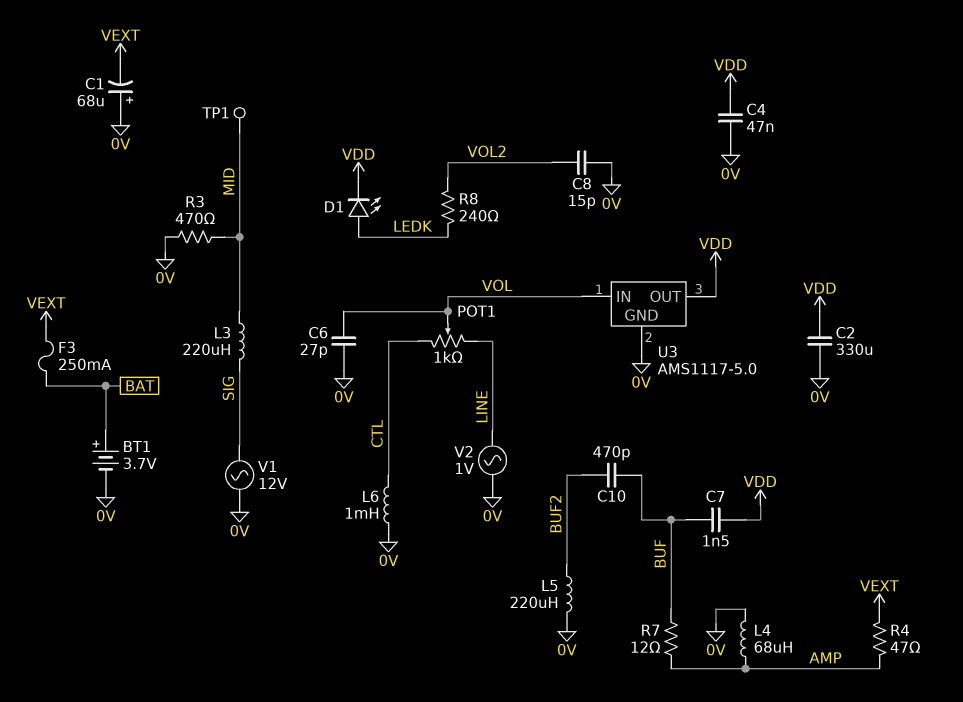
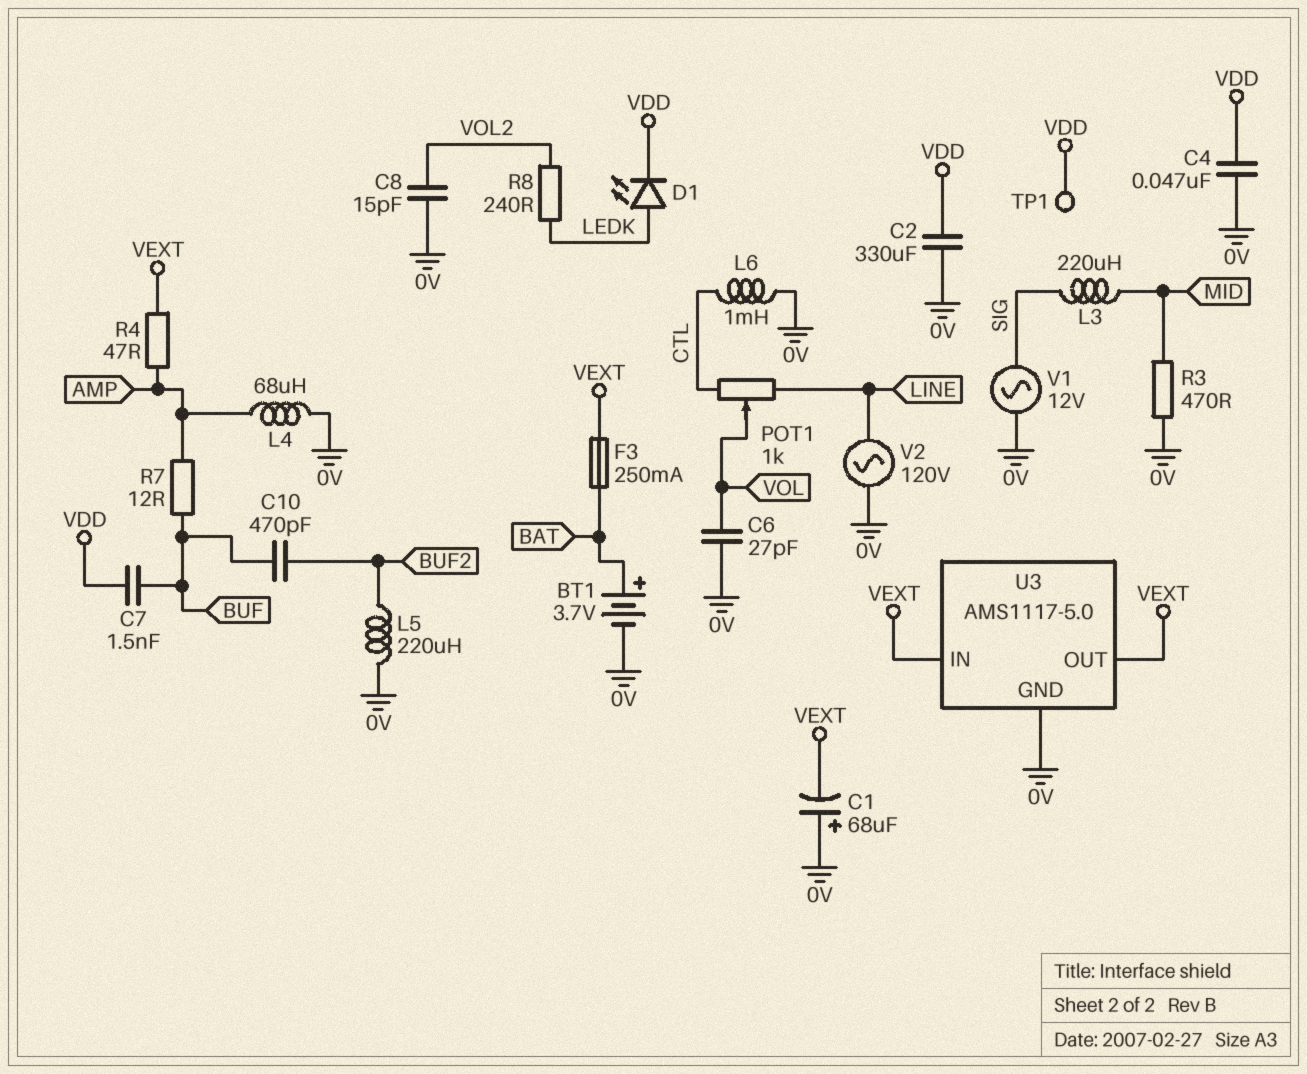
TP1: test point (MID) -> test point (VDD)
U3 pin IN: VOL -> VEXT
U3 pin OUT: VDD -> VEXT
V2: AC 1V (0V, LINE) -> AC 120V (0V, LINE)

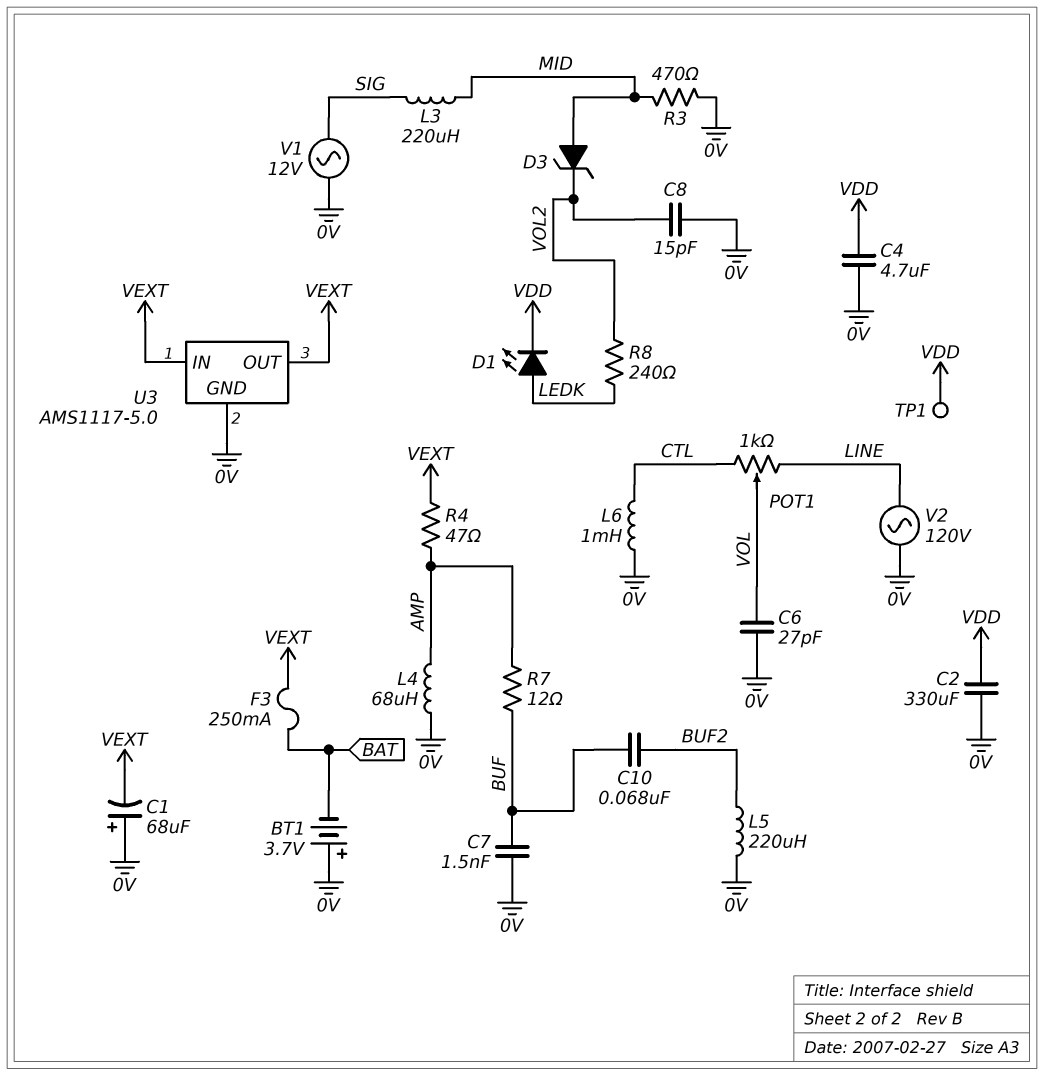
BT1: 3.7V (plus BAT, minus 0V) -> 3.7V (plus 0V, minus BAT)
C4: 47nF (0V, VDD) -> 4.7uF (0V, VDD)
C7: 1.5nF (BUF, VDD) -> 1.5nF (0V, BUF)
C10: 470pF (BUF, BUF2) -> 68nF (BUF, BUF2)
D3: none -> zener (A MID, K VOL2)

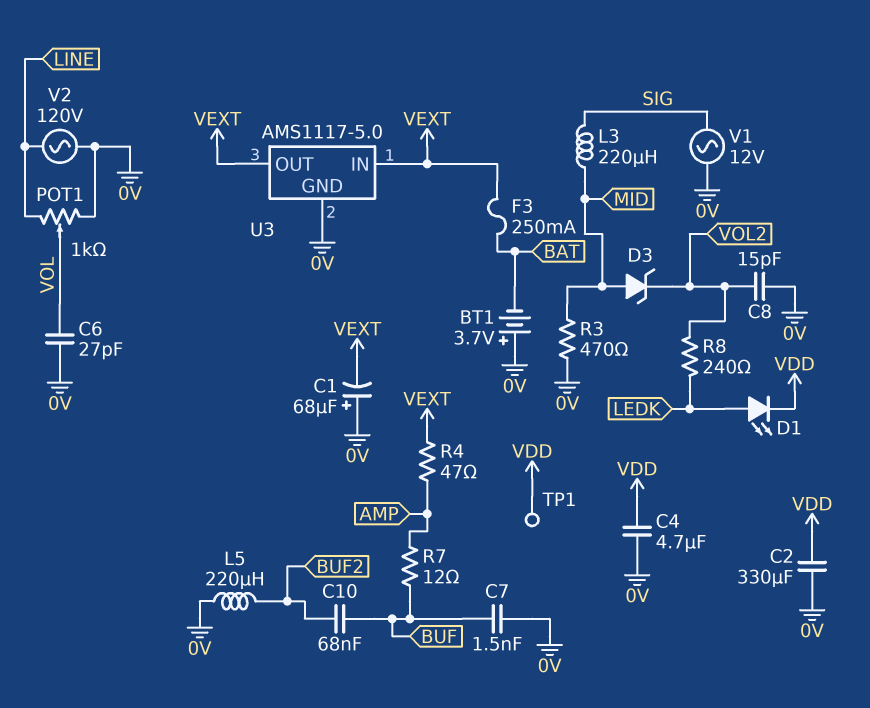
L4: 68uH (0V, AMP) -> none
L6: 1mH (0V, CTL) -> none
POT1: 1k (CTL, LINE, wiper VOL) -> 1k (0V, LINE, wiper VOL)

